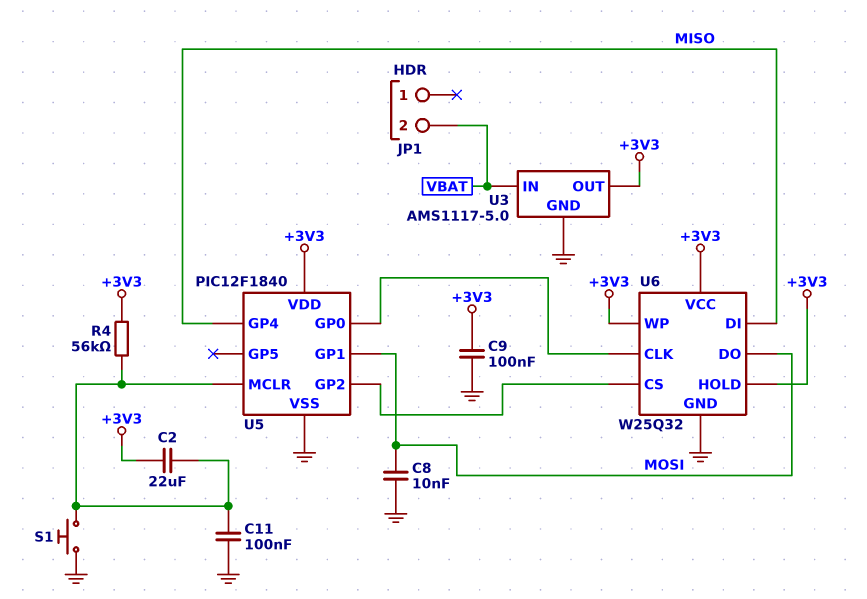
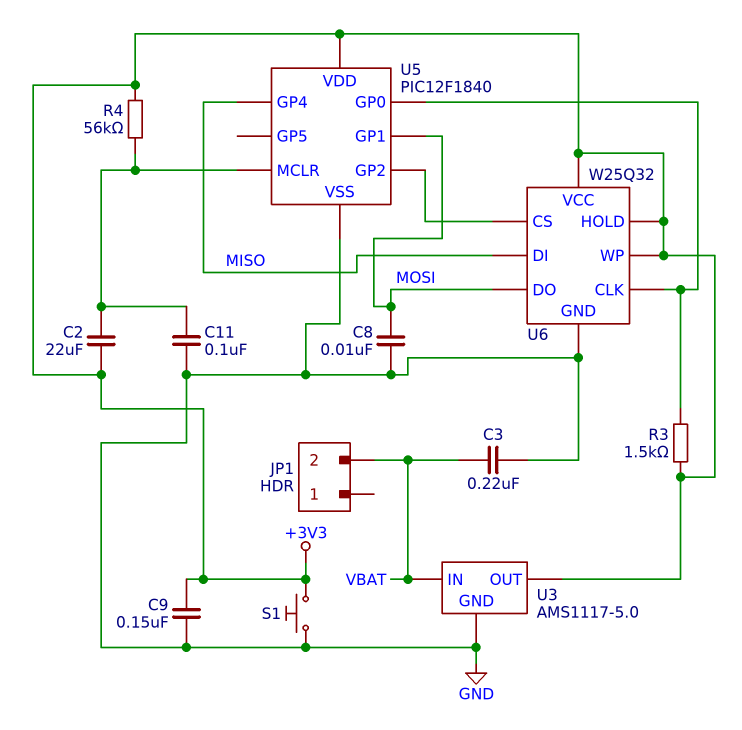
C3: none -> 220nF (GND, VBAT)
C9: 100nF (+3V3, GND) -> 150nF (+3V3, GND)
R3: none -> 1.5k (+3V3, U5/GP0)
S1: button (GND, U5/MCLR) -> button (+3V3, GND)

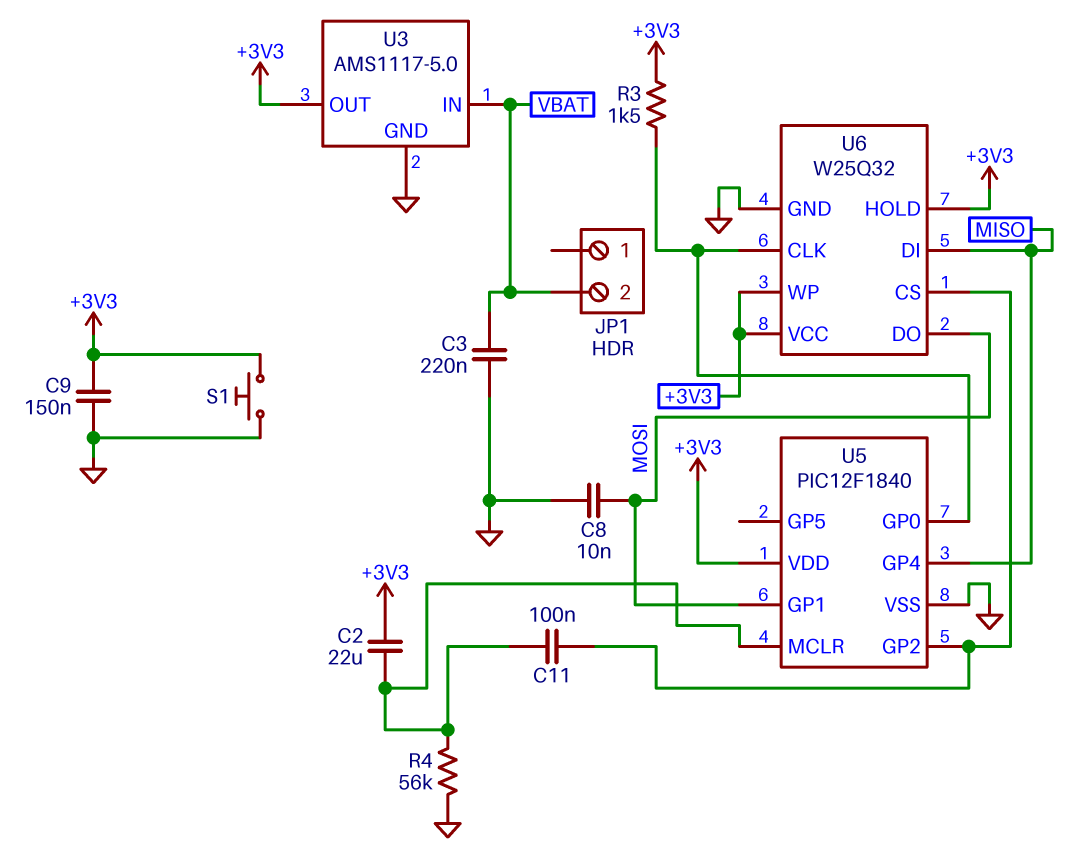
C11: 100nF (GND, U5/MCLR) -> 100nF (U5/GP2, U5/MCLR)
R4: 56k (+3V3, U5/MCLR) -> 56k (GND, U5/MCLR)

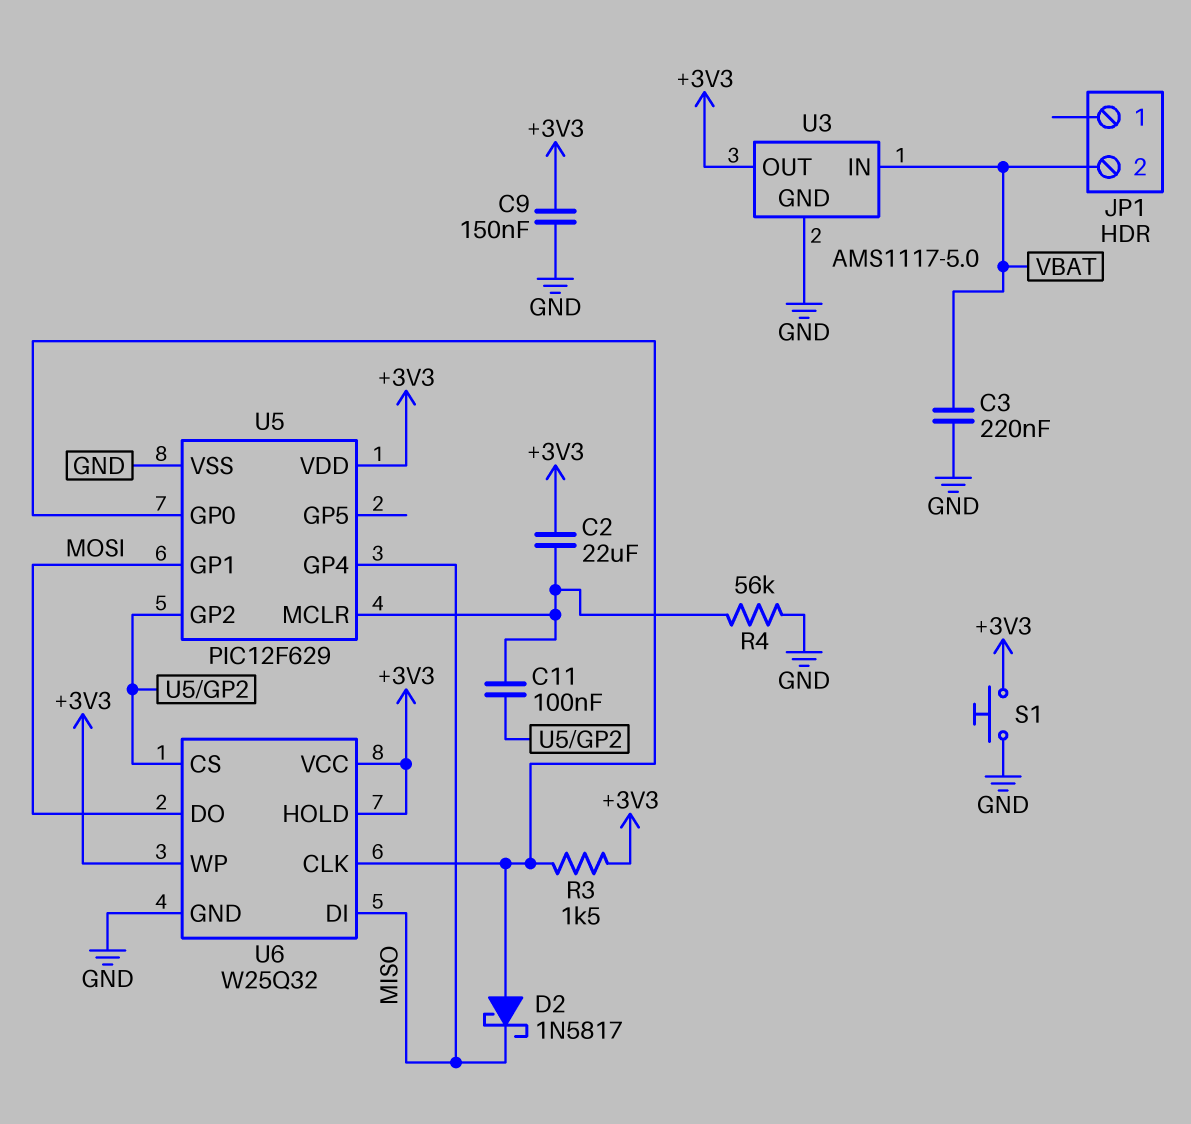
C8: 10nF (GND, MOSI) -> none
D2: none -> schottky 1N5817 (A U5/GP0, K MISO)
U5: PIC12F1840 -> PIC12F629

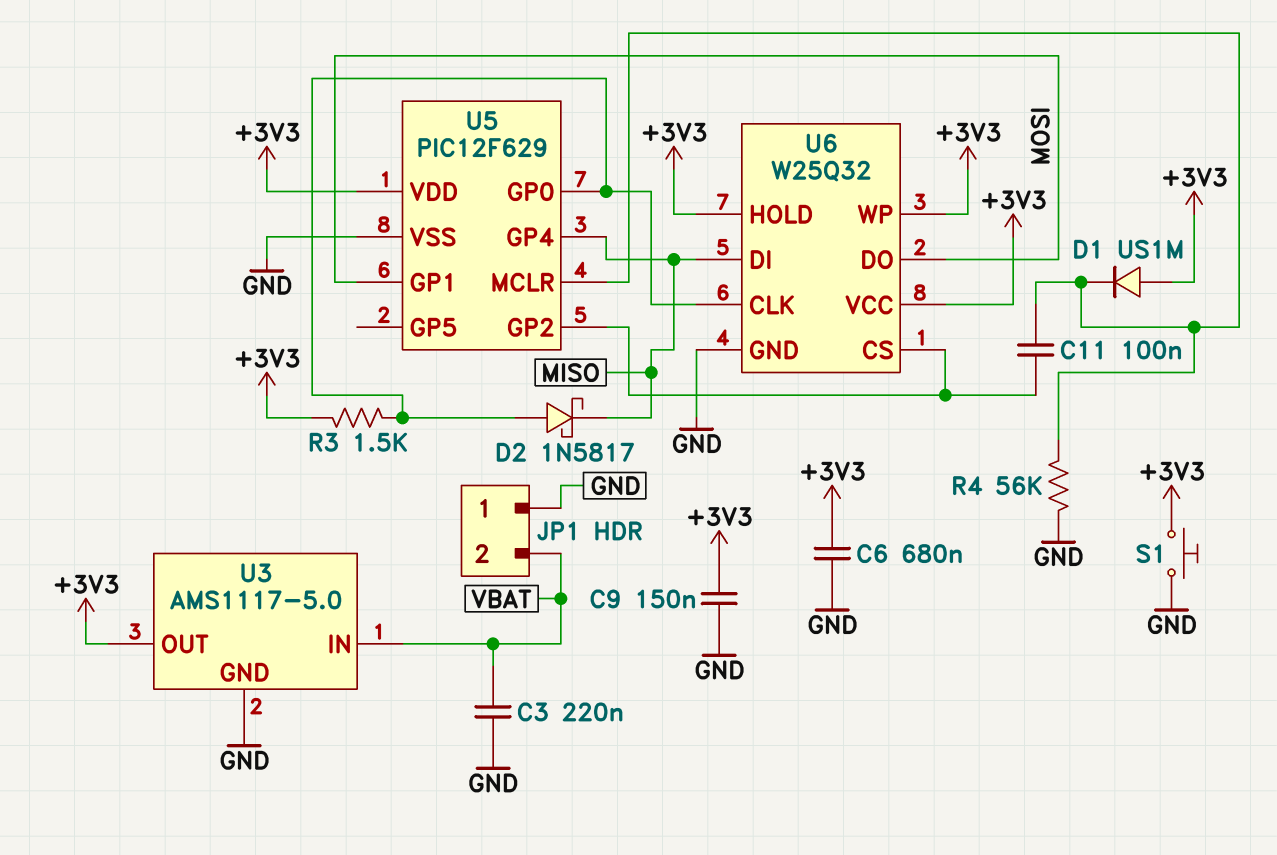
C2: 22uF (+3V3, U5/MCLR) -> none
C6: none -> 680nF (+3V3, GND)
D1: none -> diode US1M (A +3V3, K U5/MCLR)
JP1 pin 1: none -> GND

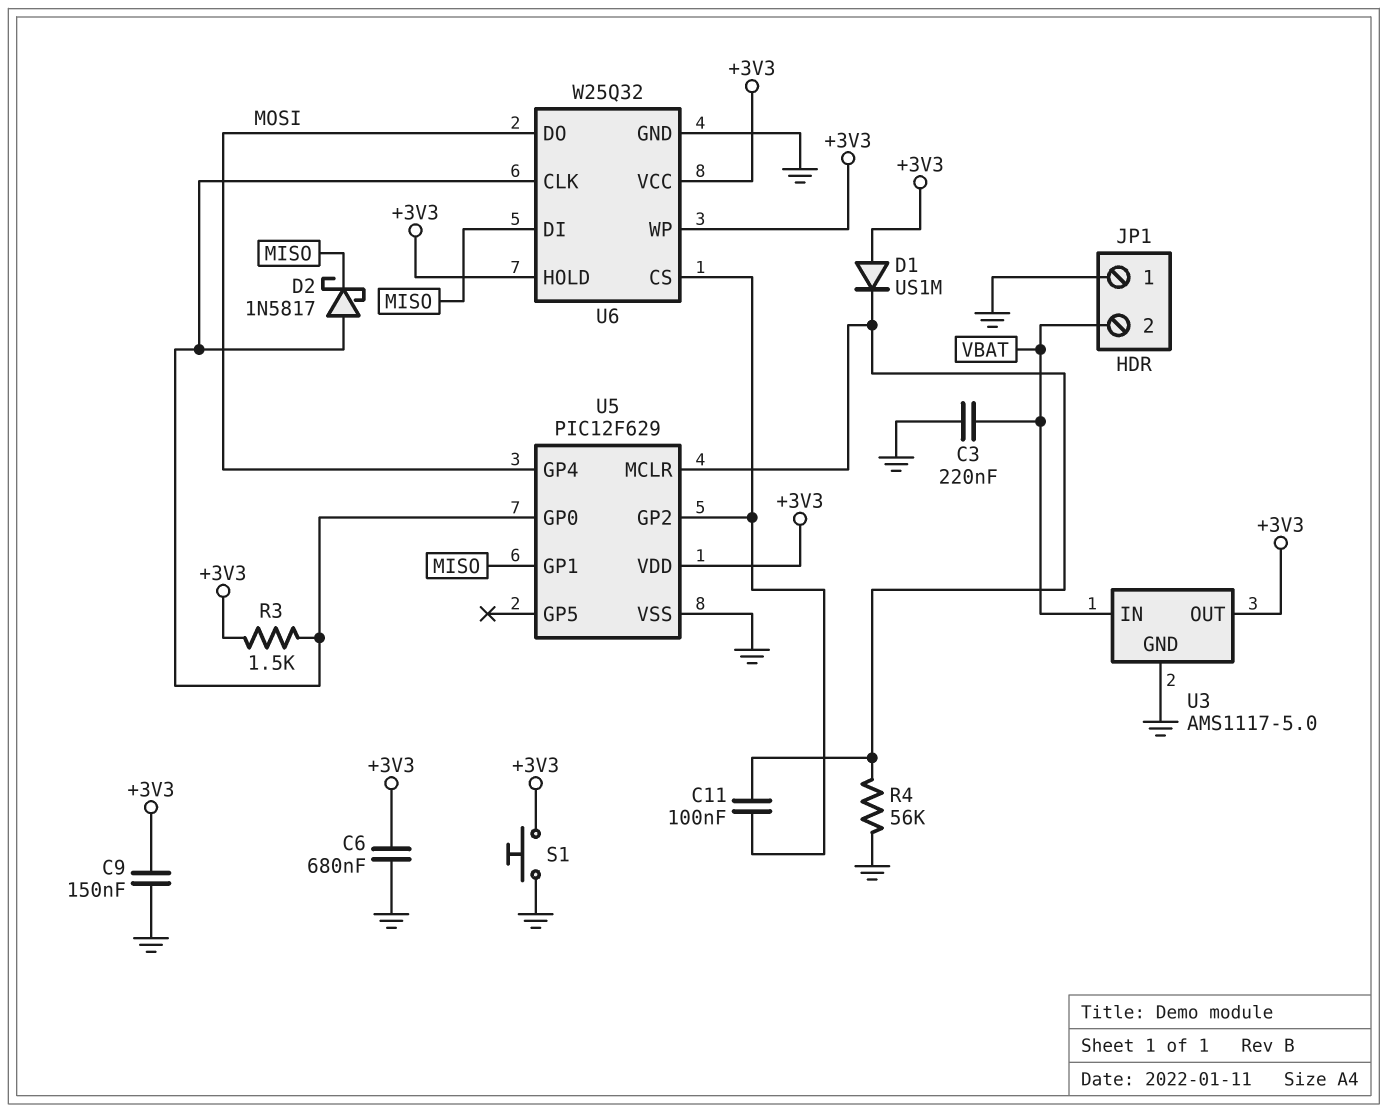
U5 pin GP1: MOSI -> MISO
U5 pin GP4: MISO -> MOSI

